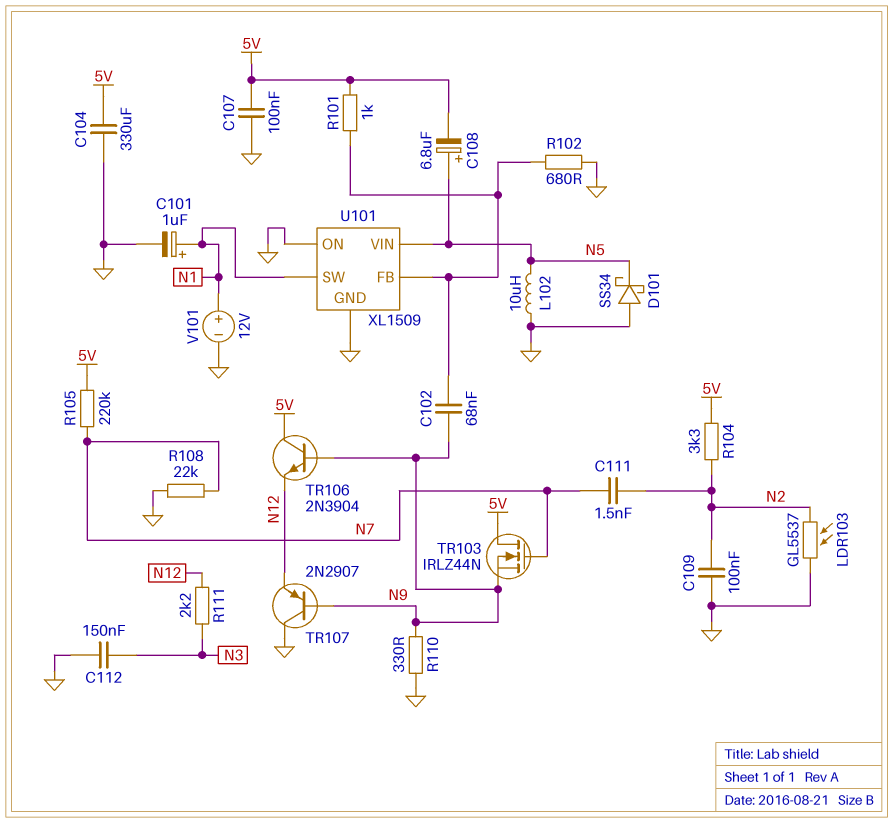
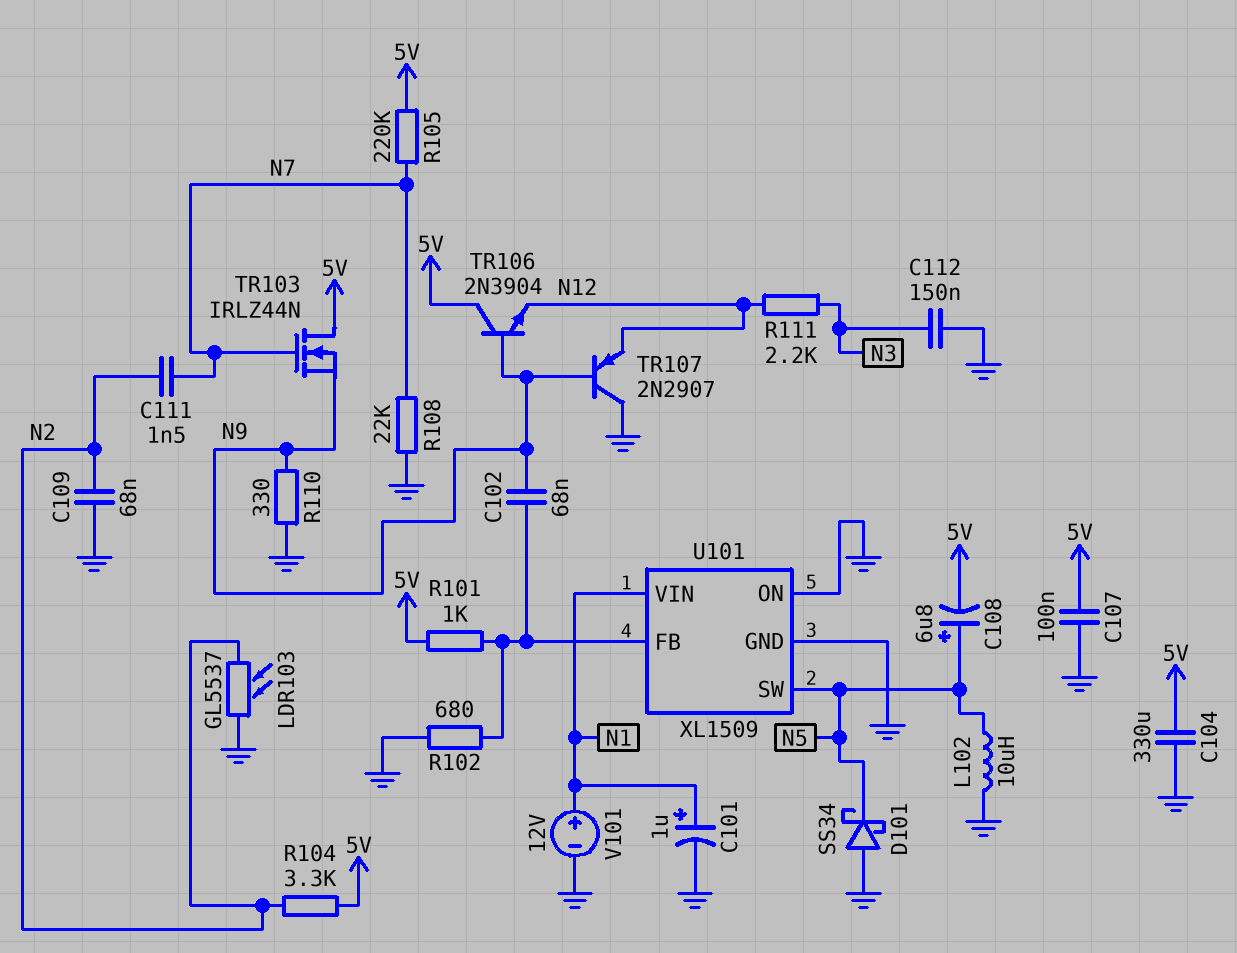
C109: 100nF (GND, N2) -> 68nF (GND, N2)
U101 pin SW: N1 -> N5
U101 pin VIN: N5 -> N1

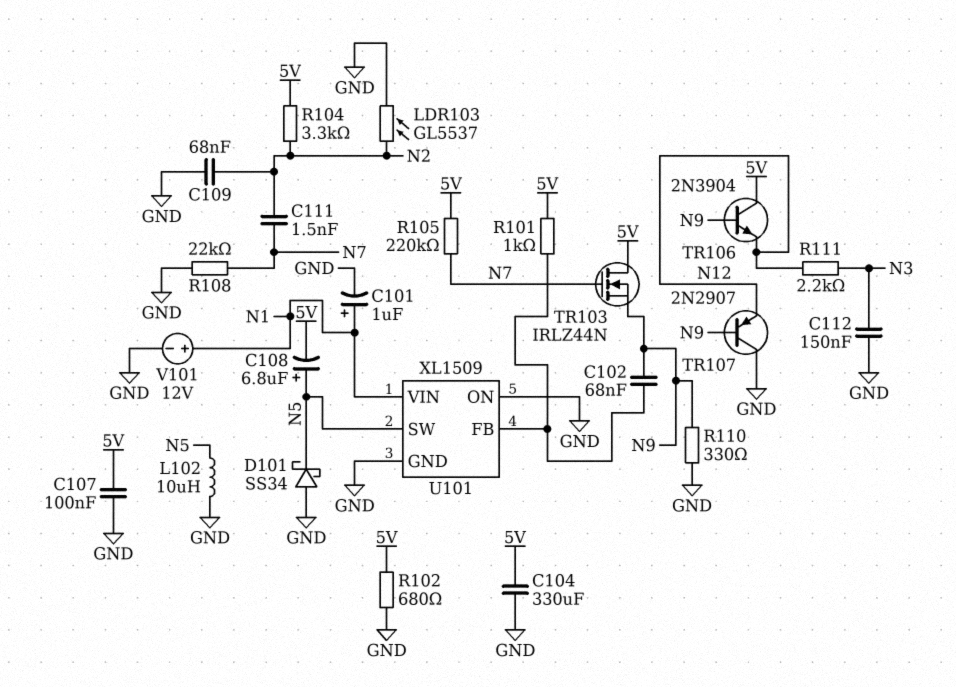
R102: 680 (GND, U101/FB) -> 680 (5V, GND)

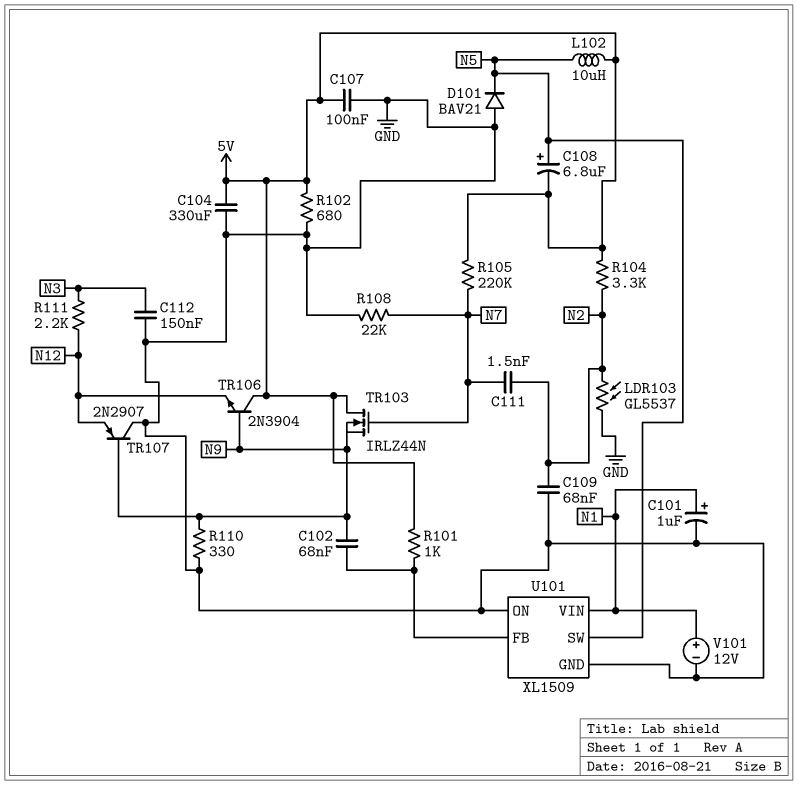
D101: schottky SS34 (A GND, K N5) -> diode BAV21 (A GND, K N5)
L102: 10uH (GND, N5) -> 10uH (5V, N5)

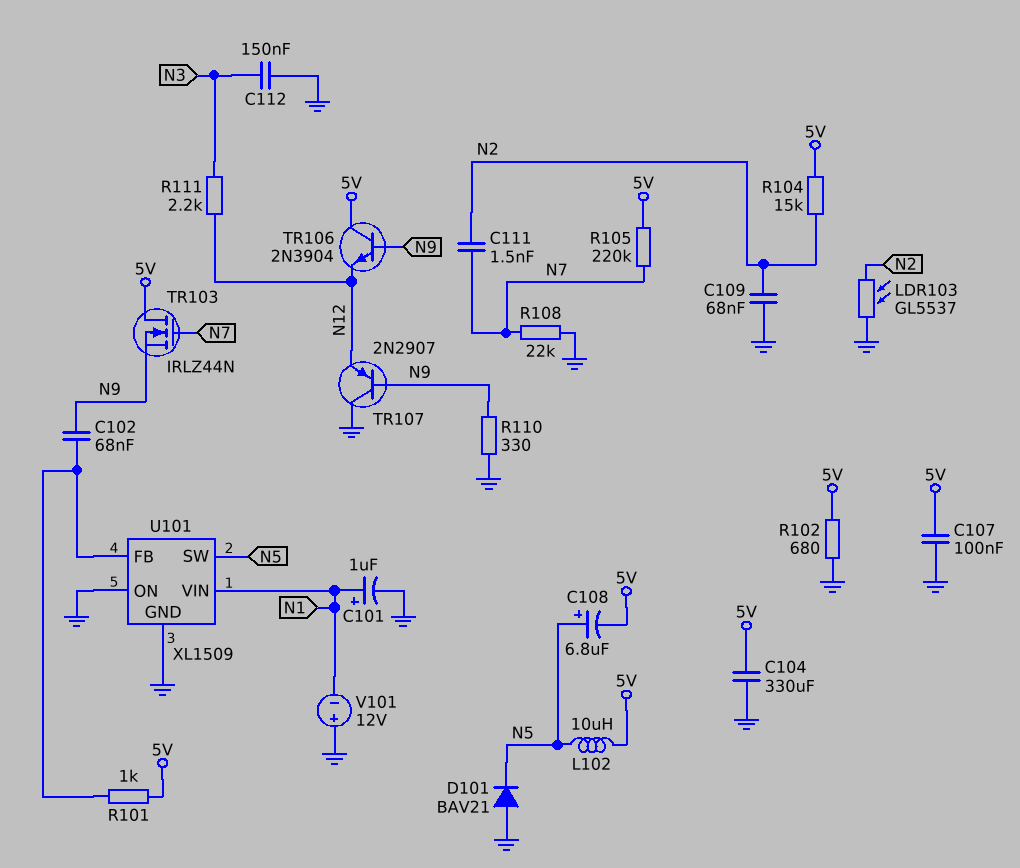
R104: 3.3k (5V, N2) -> 15k (5V, N2)
V101: 12V (plus N1, minus GND) -> 12V (plus GND, minus N1)

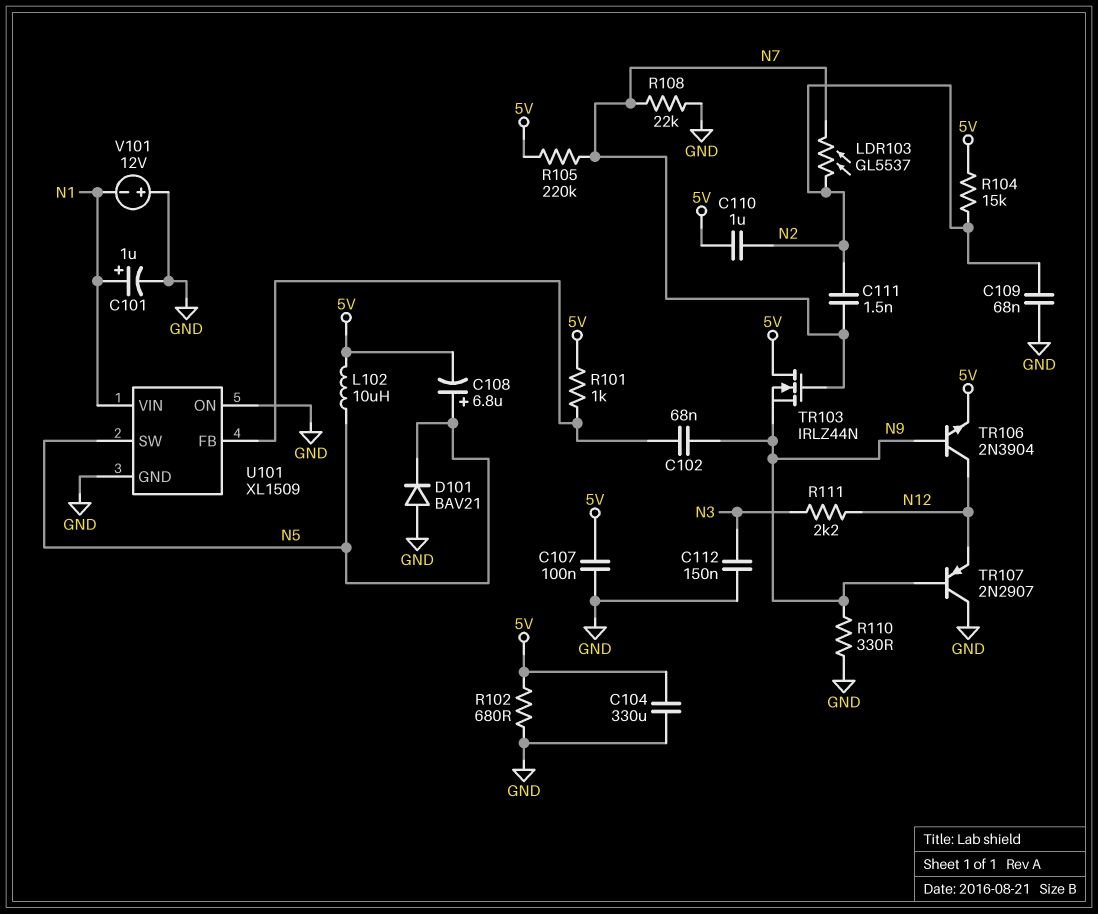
C110: none -> 1uF (5V, N2)
LDR103: GL5537 (GND, N2) -> GL5537 (N2, N7)
TR106: NPN 2N3904 (B N9, C 5V, E N12) -> NPN 2N3904 (B N9, C N12, E 5V)

